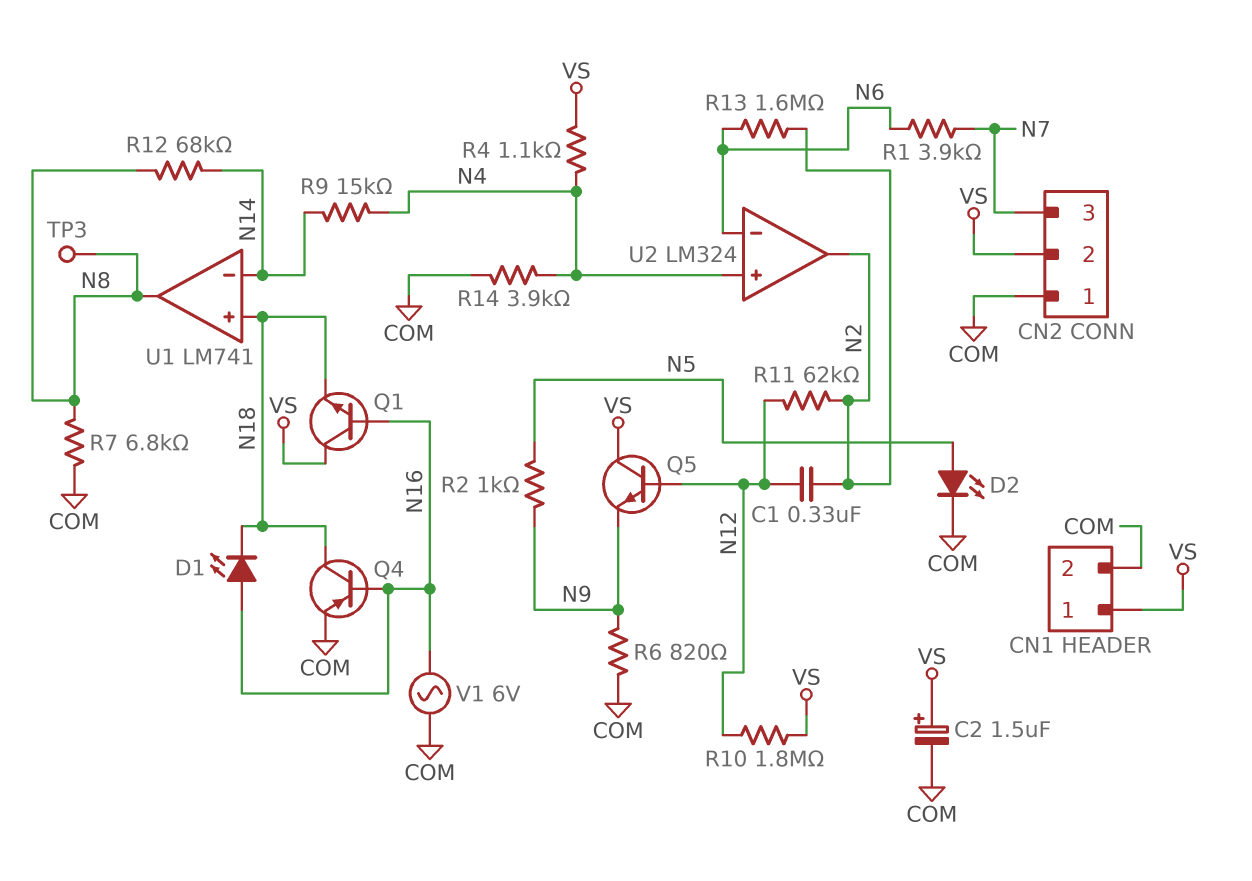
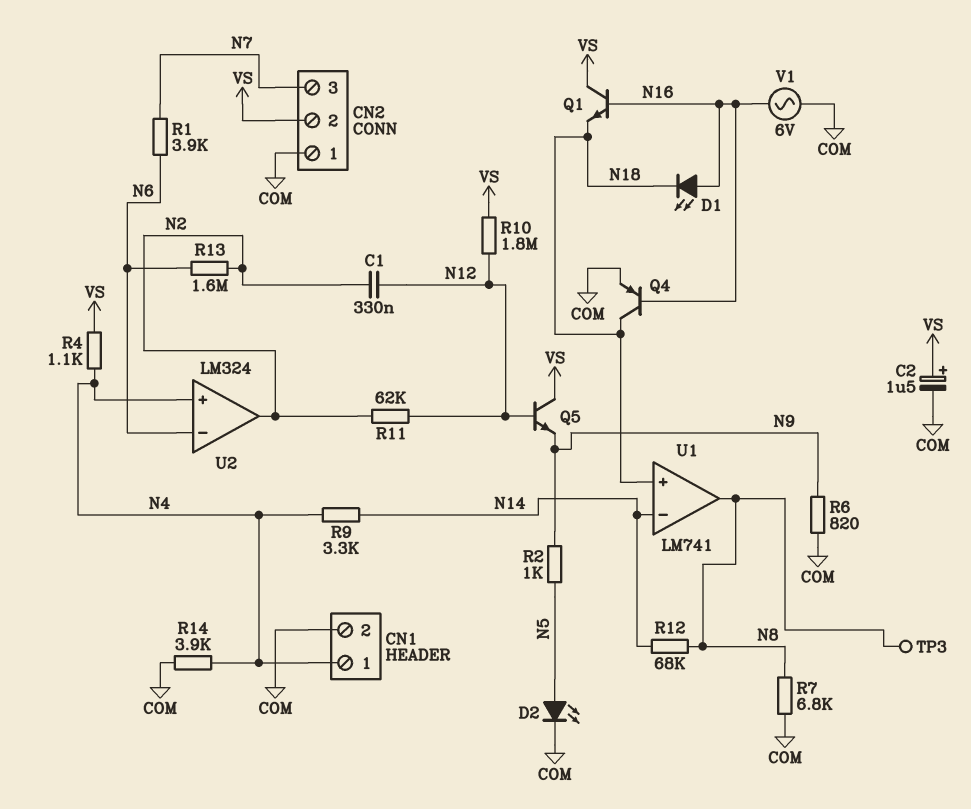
CN1 pin 1: VS -> N4
R9: 15k (N4, N14) -> 3.3k (N4, N14)

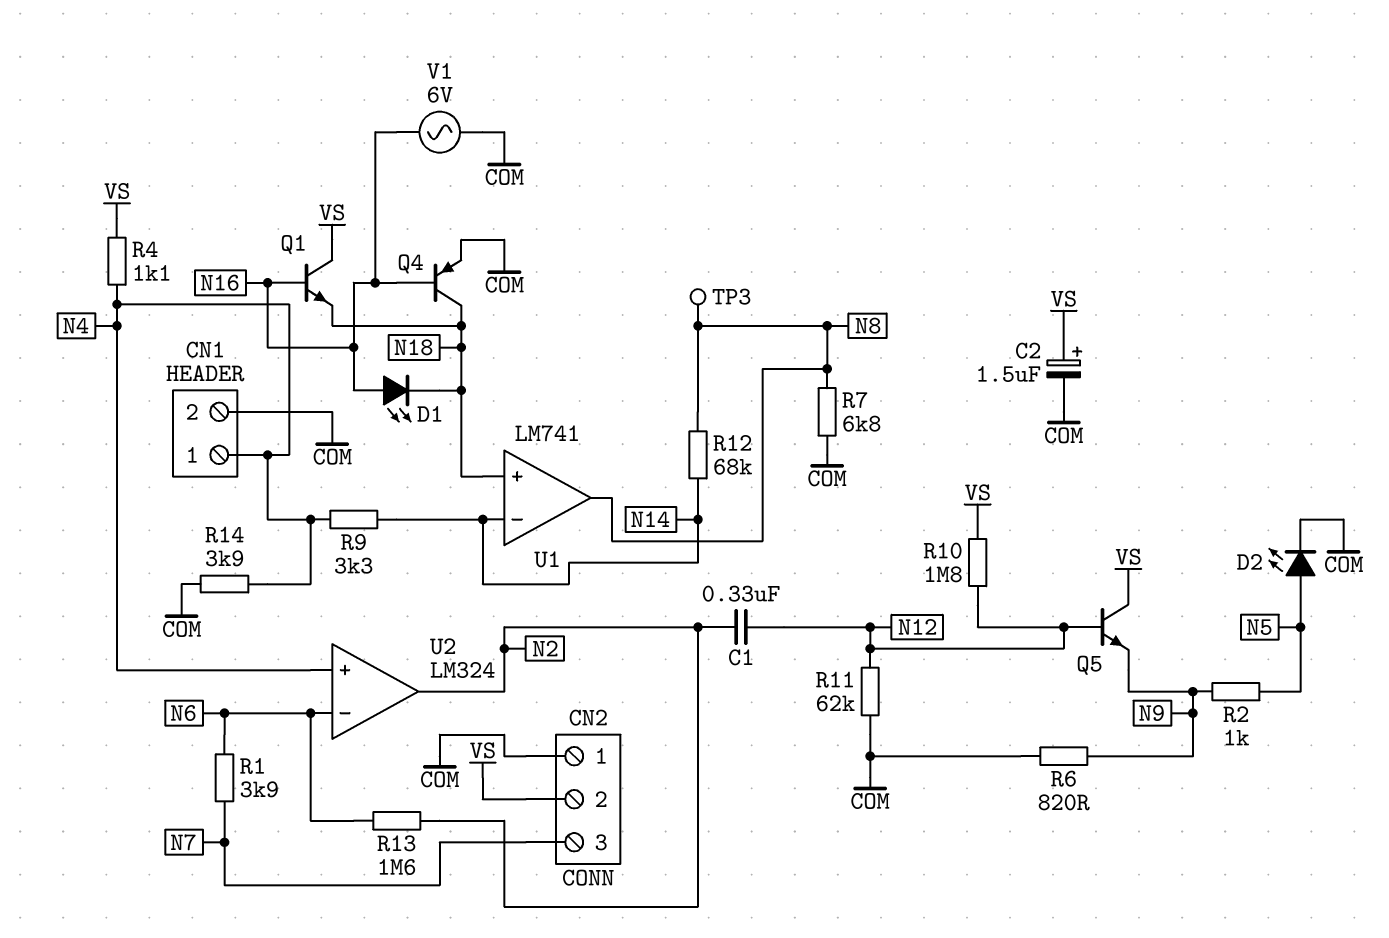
R11: 62k (N2, N12) -> 62k (COM, N12)

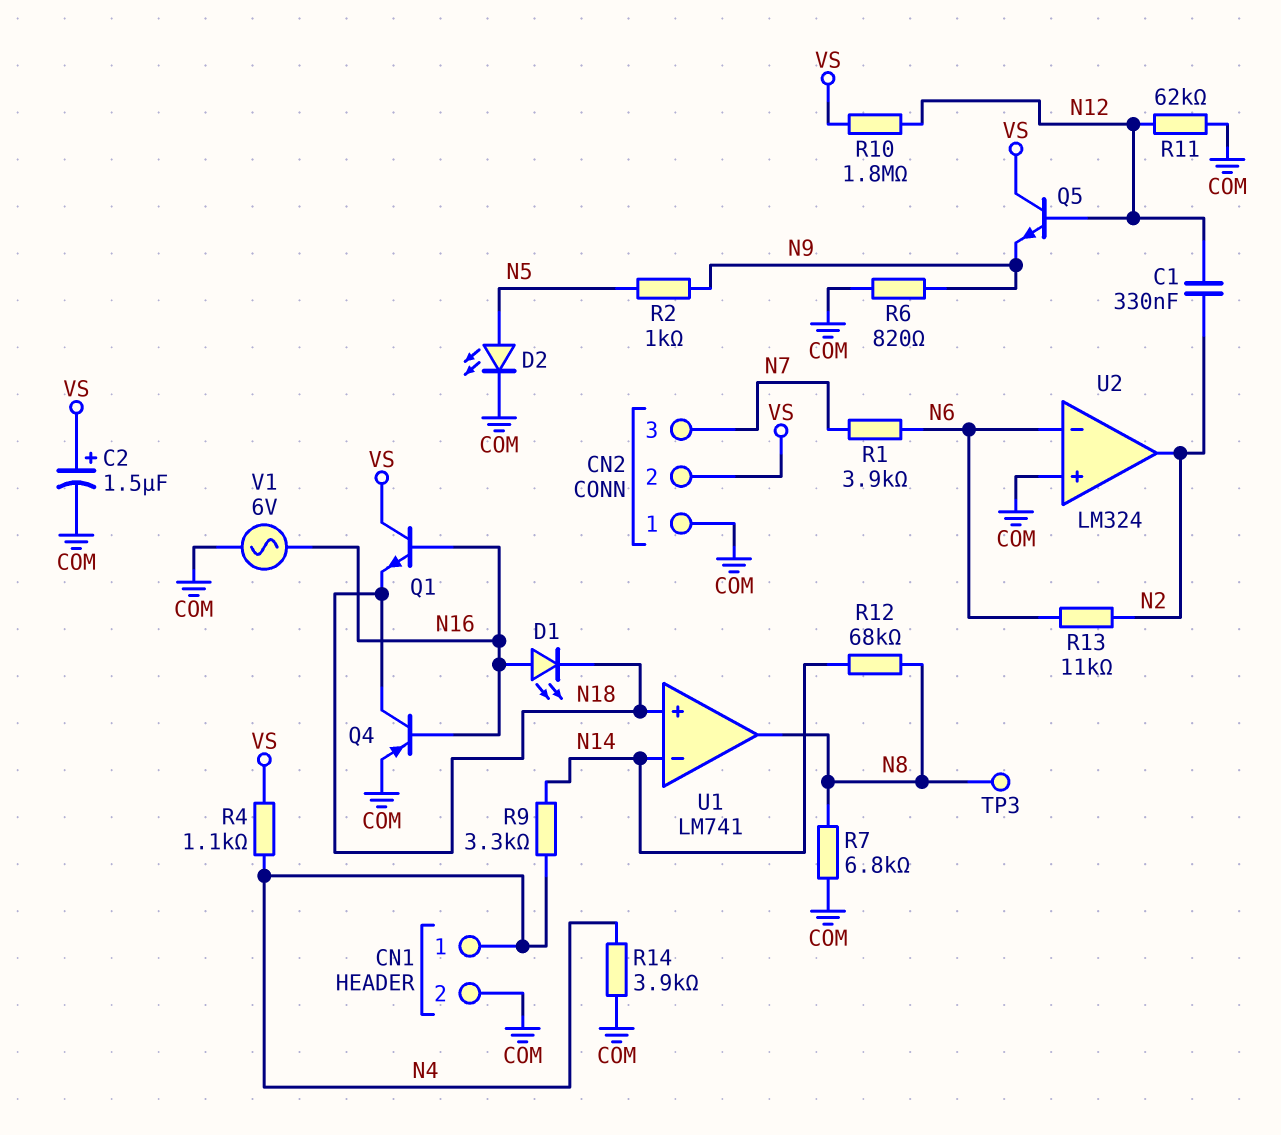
R13: 1.6M (N2, N6) -> 11k (N2, N6)
U2 pin in+: N4 -> COM

